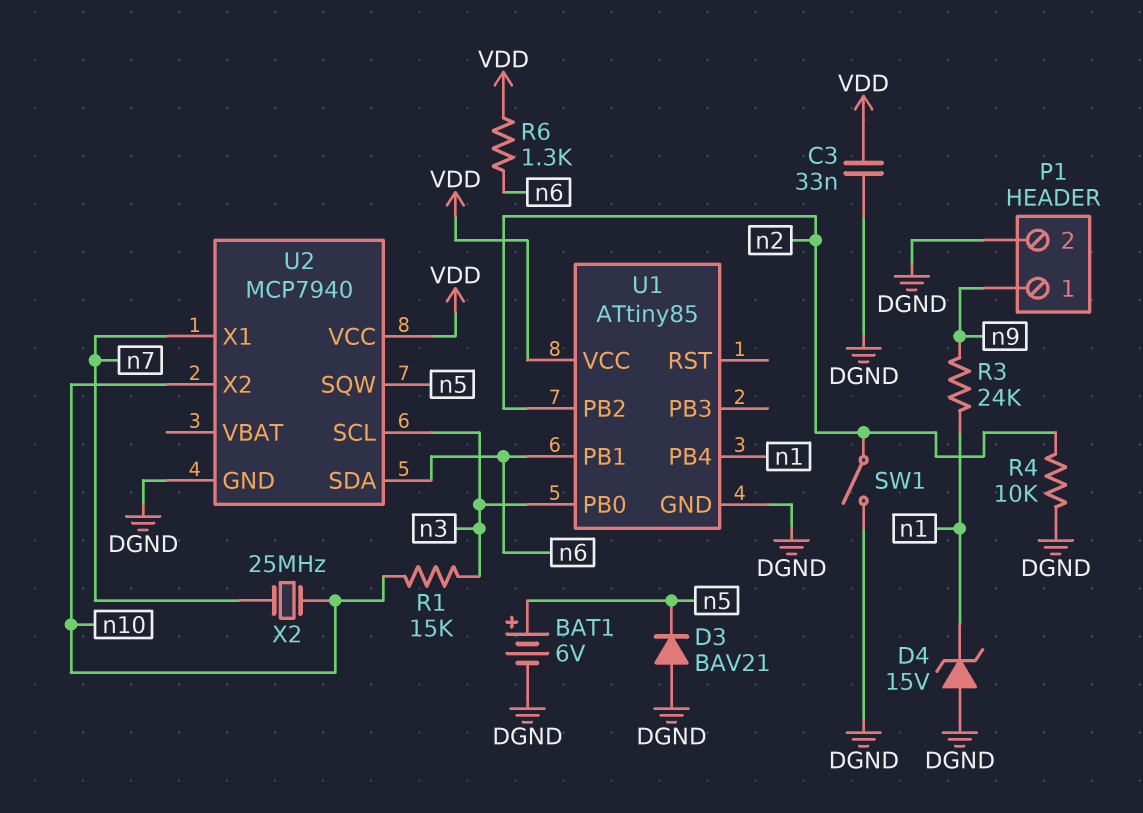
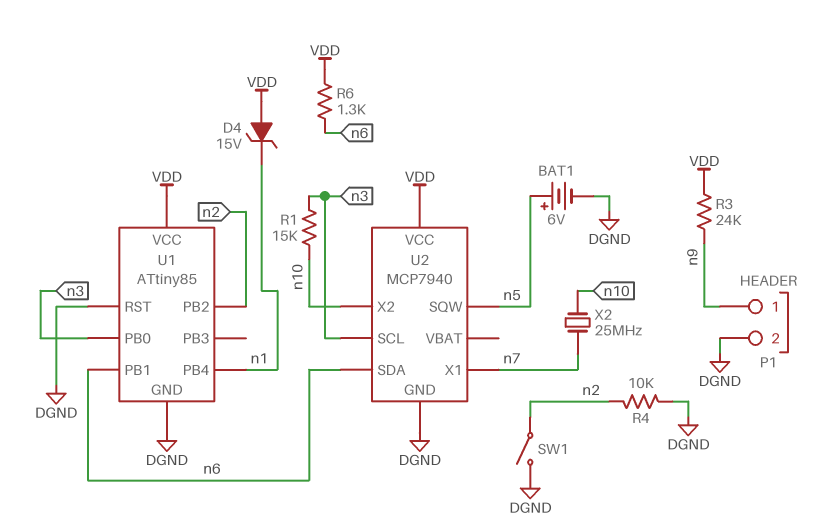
C3: 33nF (DGND, VDD) -> none
D3: diode BAV21 (A DGND, K n5) -> none
D4: zener 15V (A DGND, K n1) -> zener 15V (A VDD, K n1)
R3: 24k (n1, n9) -> 24k (VDD, n9)
U1 pin RST: none -> DGND

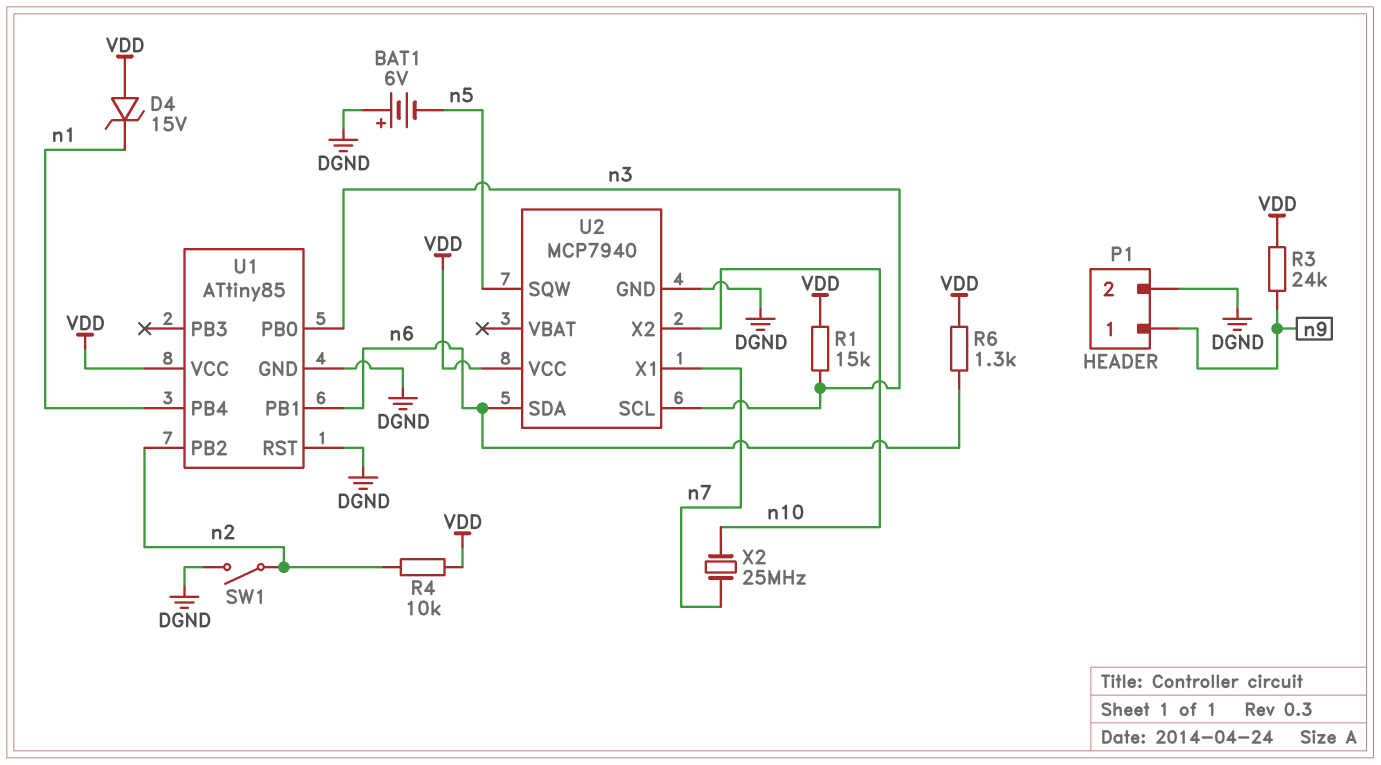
BAT1: 6V (plus n5, minus DGND) -> 6V (plus DGND, minus n5)
R1: 15k (n3, n10) -> 15k (VDD, n3)
R4: 10k (DGND, n2) -> 10k (VDD, n2)

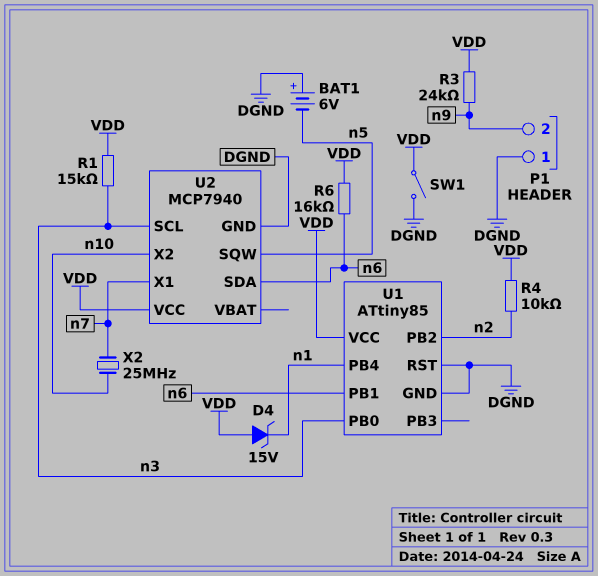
P1 pin 1: n9 -> DGND
P1 pin 2: DGND -> n9
R6: 1.3k (VDD, n6) -> 16k (VDD, n6)
SW1: switch (DGND, n2) -> switch (DGND, VDD)

